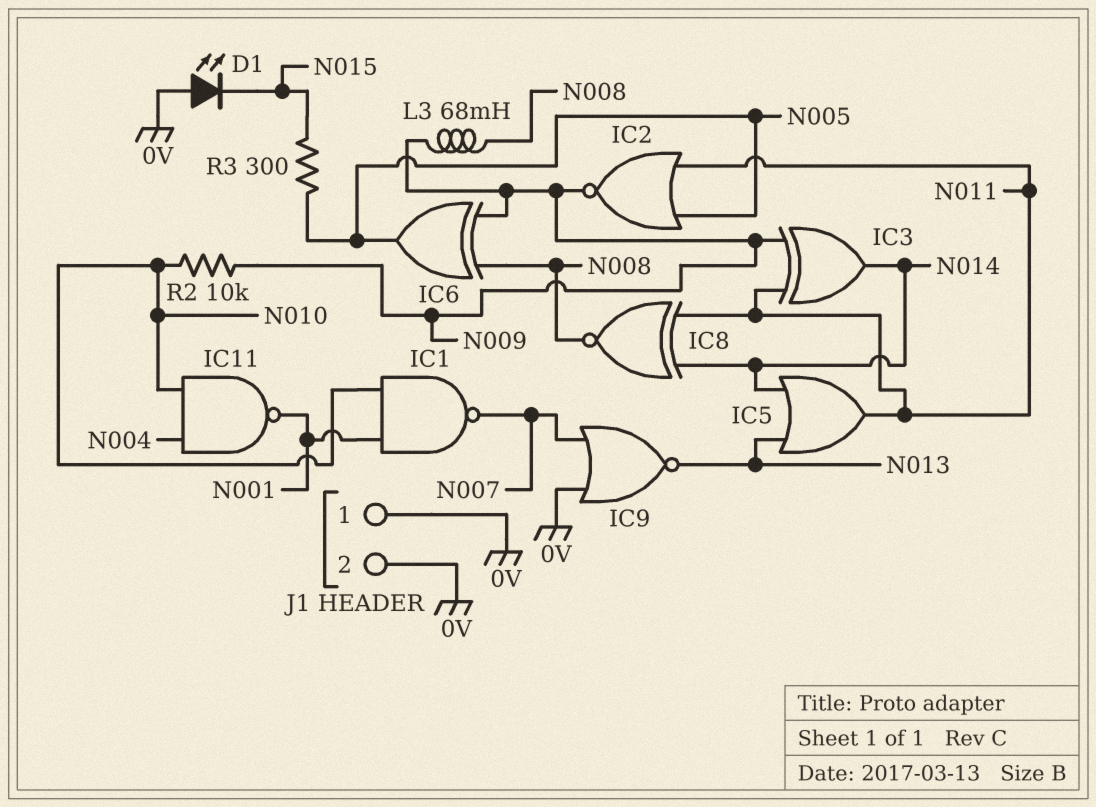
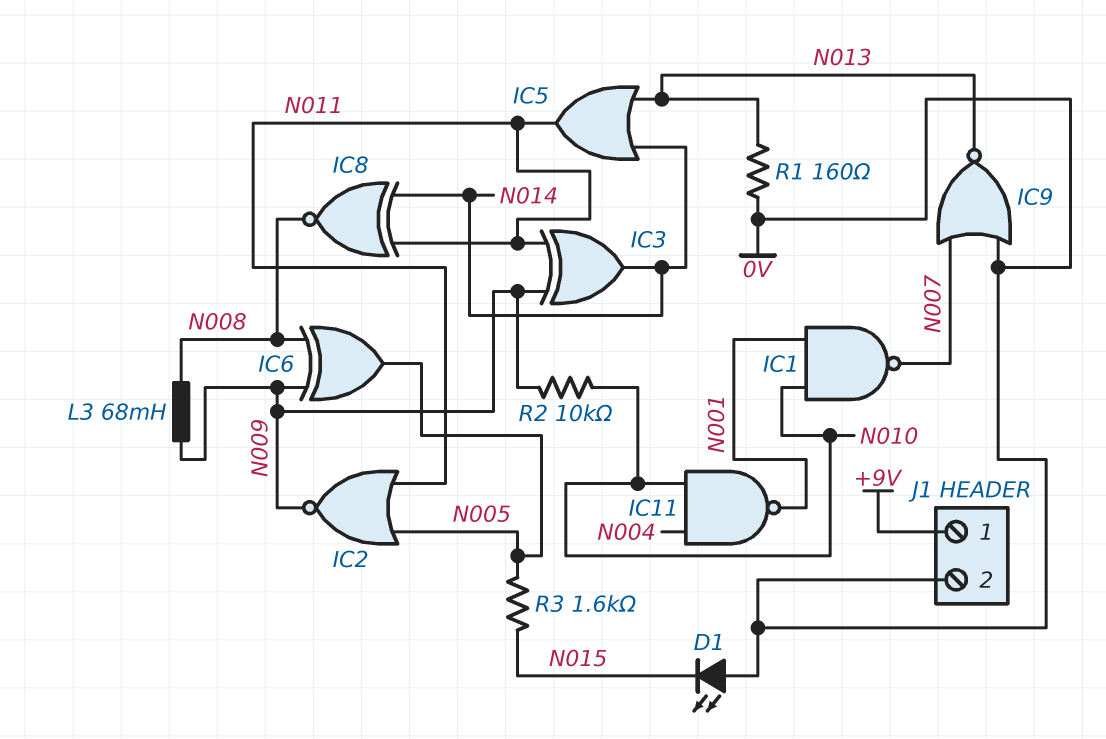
J1 pin 1: 0V -> +9V
R1: none -> 160 (0V, N013)
R3: 300 (N005, N015) -> 1.6k (N005, N015)

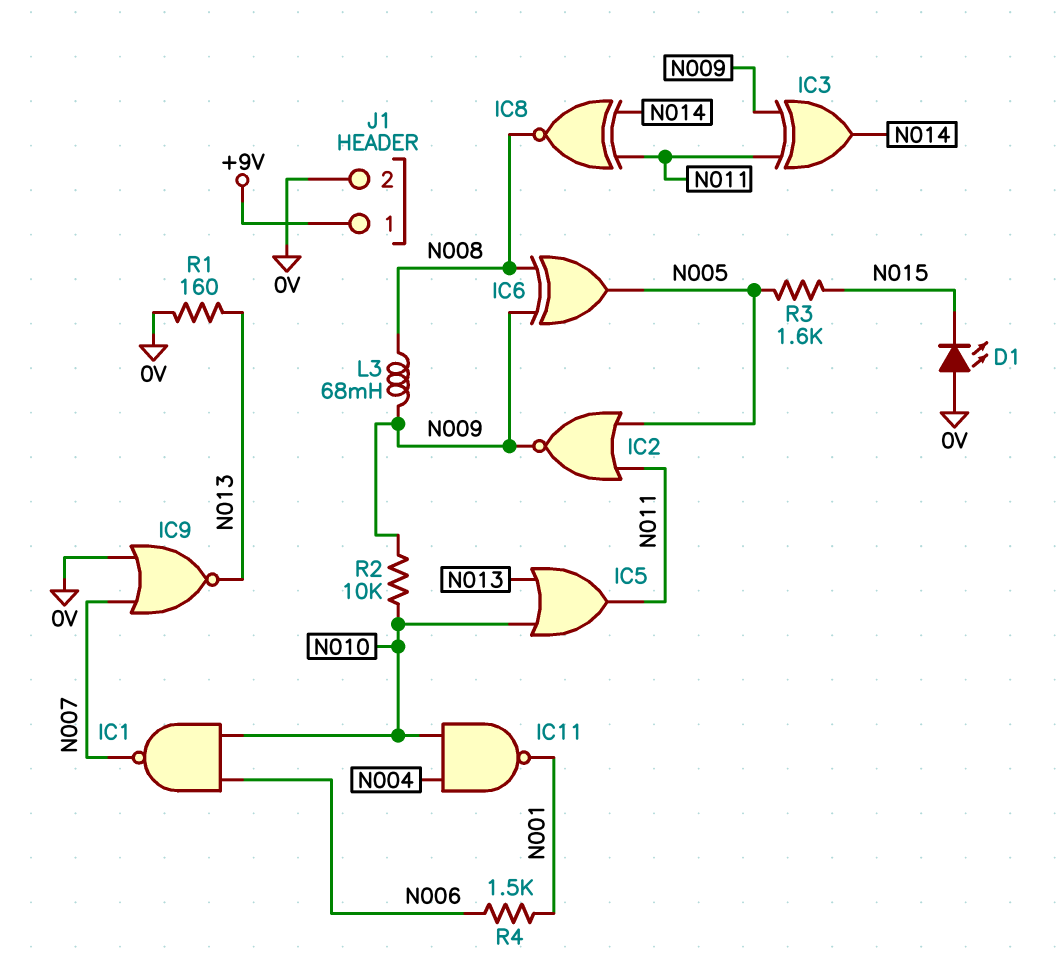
IC1: NAND (in N001, in N010, out N007) -> NAND (in N006, in N010, out N007)
IC5: OR (in N013, in N014, out N011) -> OR (in N010, in N013, out N011)
R4: none -> 1.5k (N001, N006)

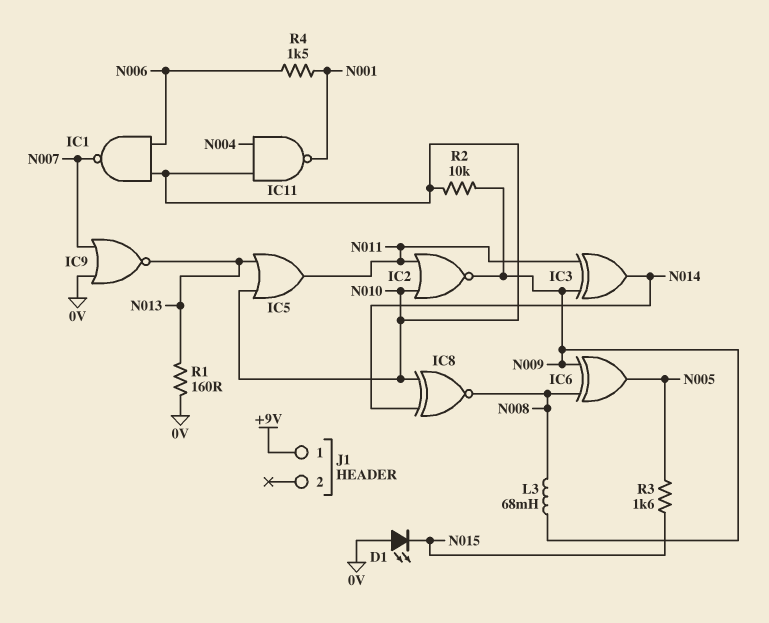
IC2: NOR (in N005, in N011, out N009) -> NOR (in N010, in N011, out N009)
IC8: XNOR (in N011, in N014, out N008) -> XNOR (in N010, in N014, out N008)
J1 pin 2: 0V -> none

